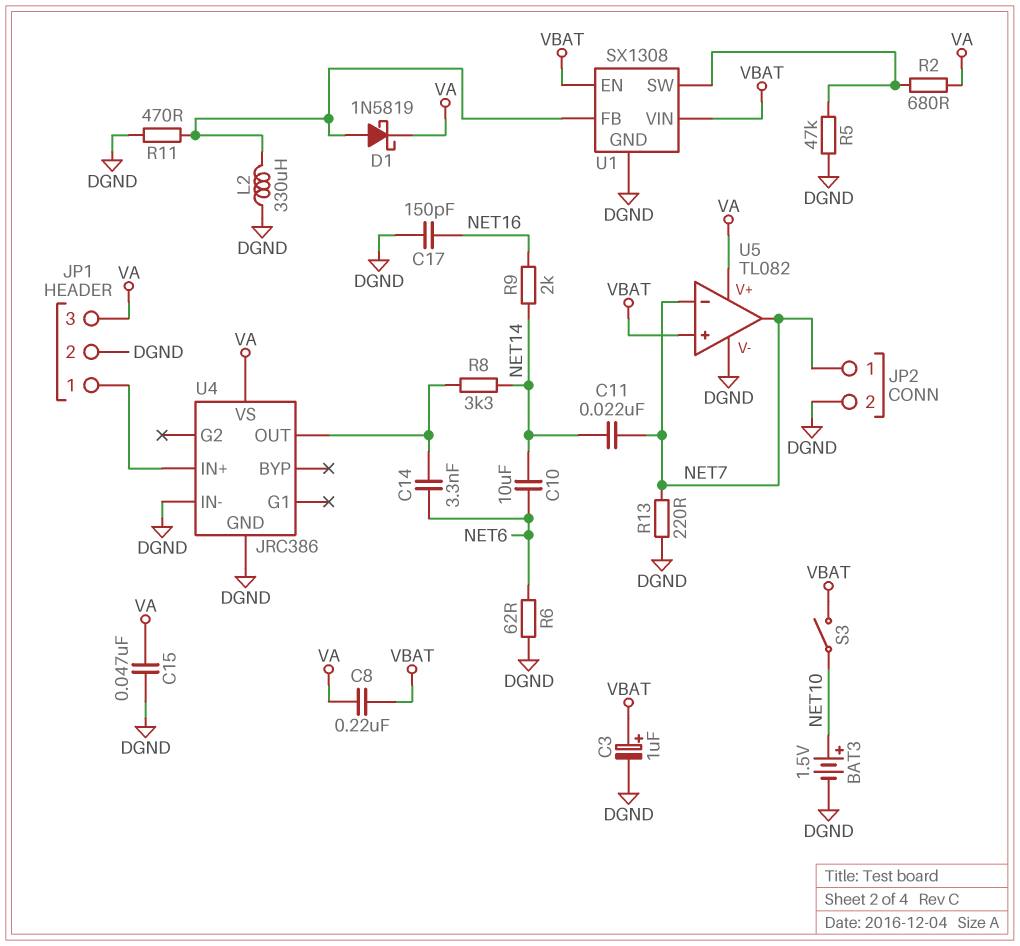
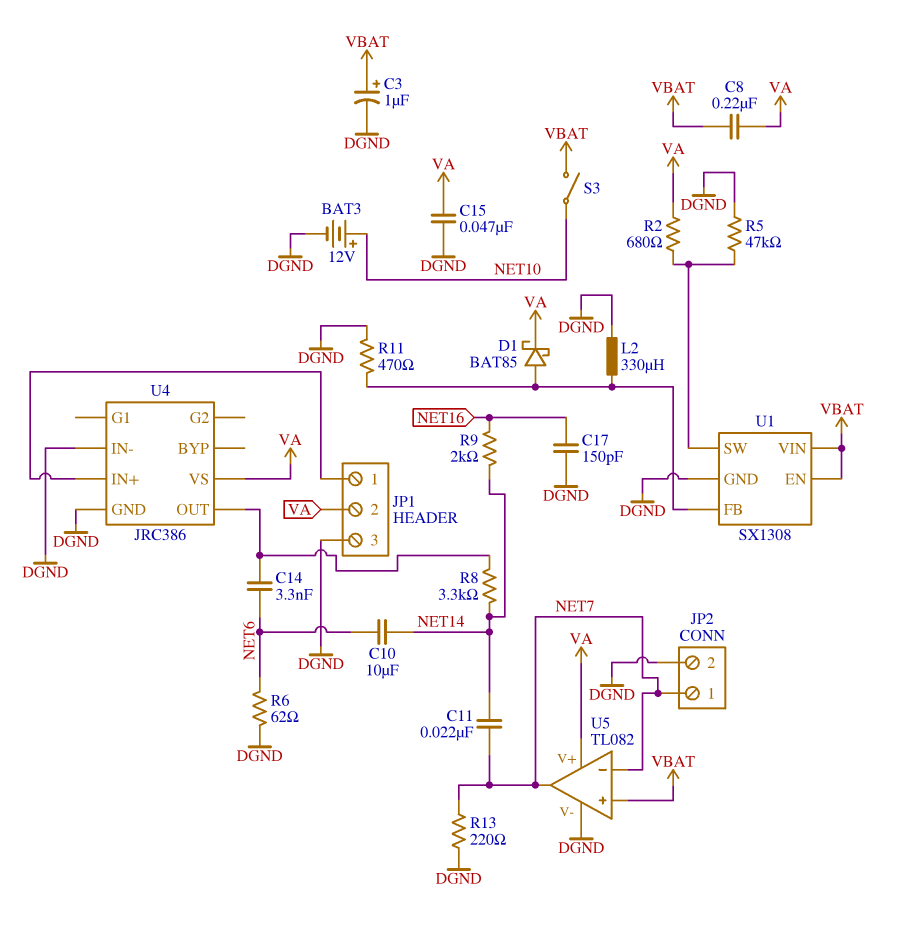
BAT3: 1.5V (plus NET10, minus DGND) -> 12V (plus NET10, minus DGND)
D1: schottky 1N5819 (A U1/FB, K VA) -> schottky BAT85 (A U1/FB, K VA)
JP1 pin 2: DGND -> VA
JP1 pin 3: VA -> DGND

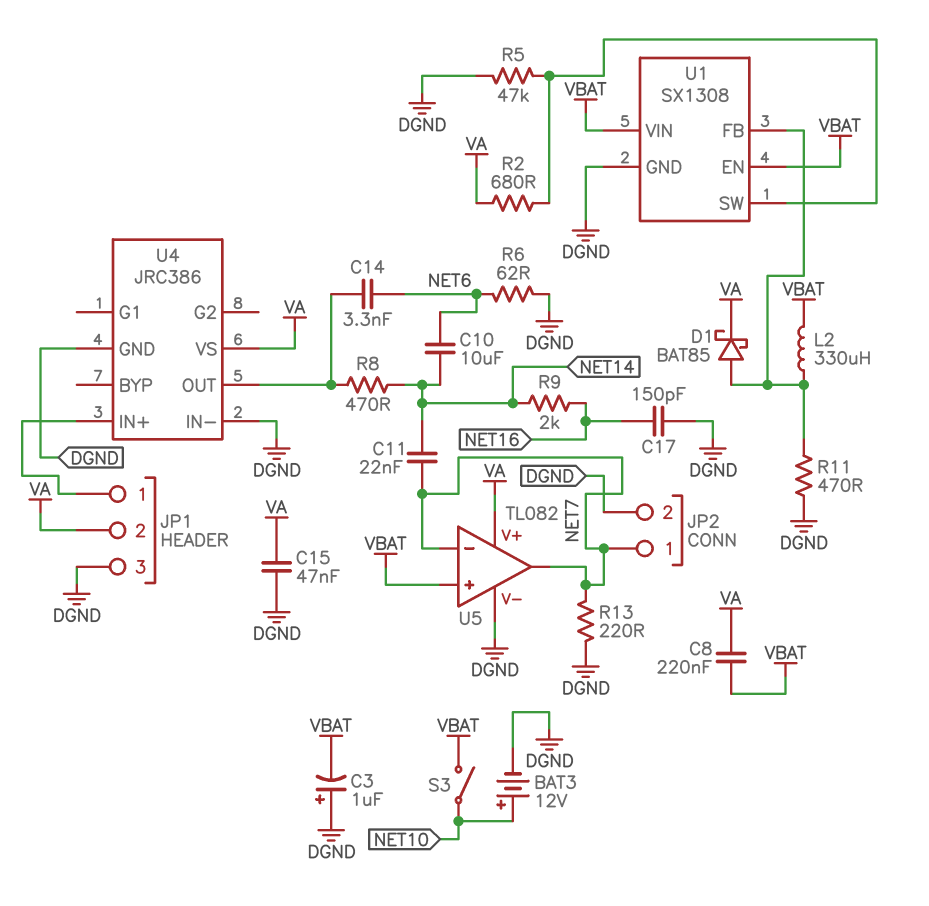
C3: 1uF (plus VBAT, minus DGND) -> 1uF (plus DGND, minus VBAT)
L2: 330uH (DGND, U1/FB) -> 330uH (U1/FB, VBAT)
R8: 3.3k (NET14, U4/OUT) -> 470 (NET14, U4/OUT)

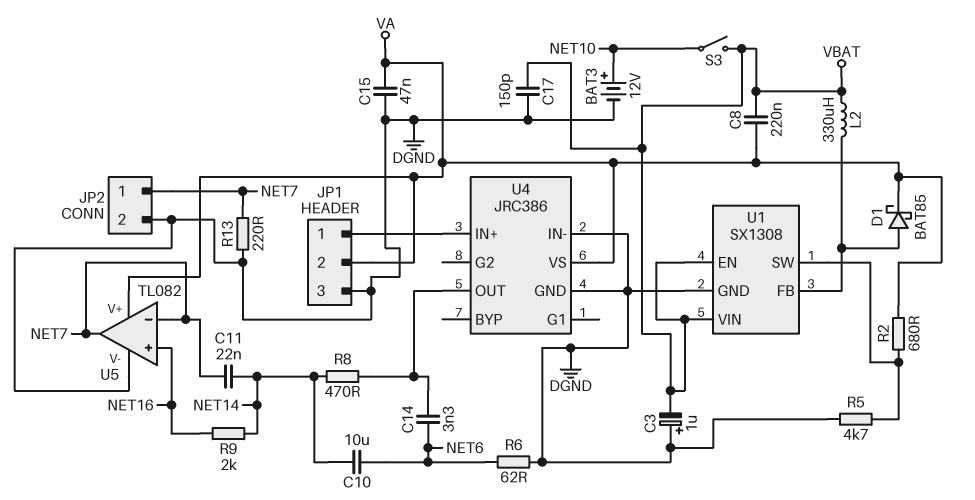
C17: 150pF (DGND, NET16) -> 150pF (DGND, VBAT)
R5: 47k (DGND, U1/SW) -> 4.7k (DGND, U1/SW)
R11: 470 (DGND, U1/FB) -> none
U5 pin in+: VBAT -> NET16

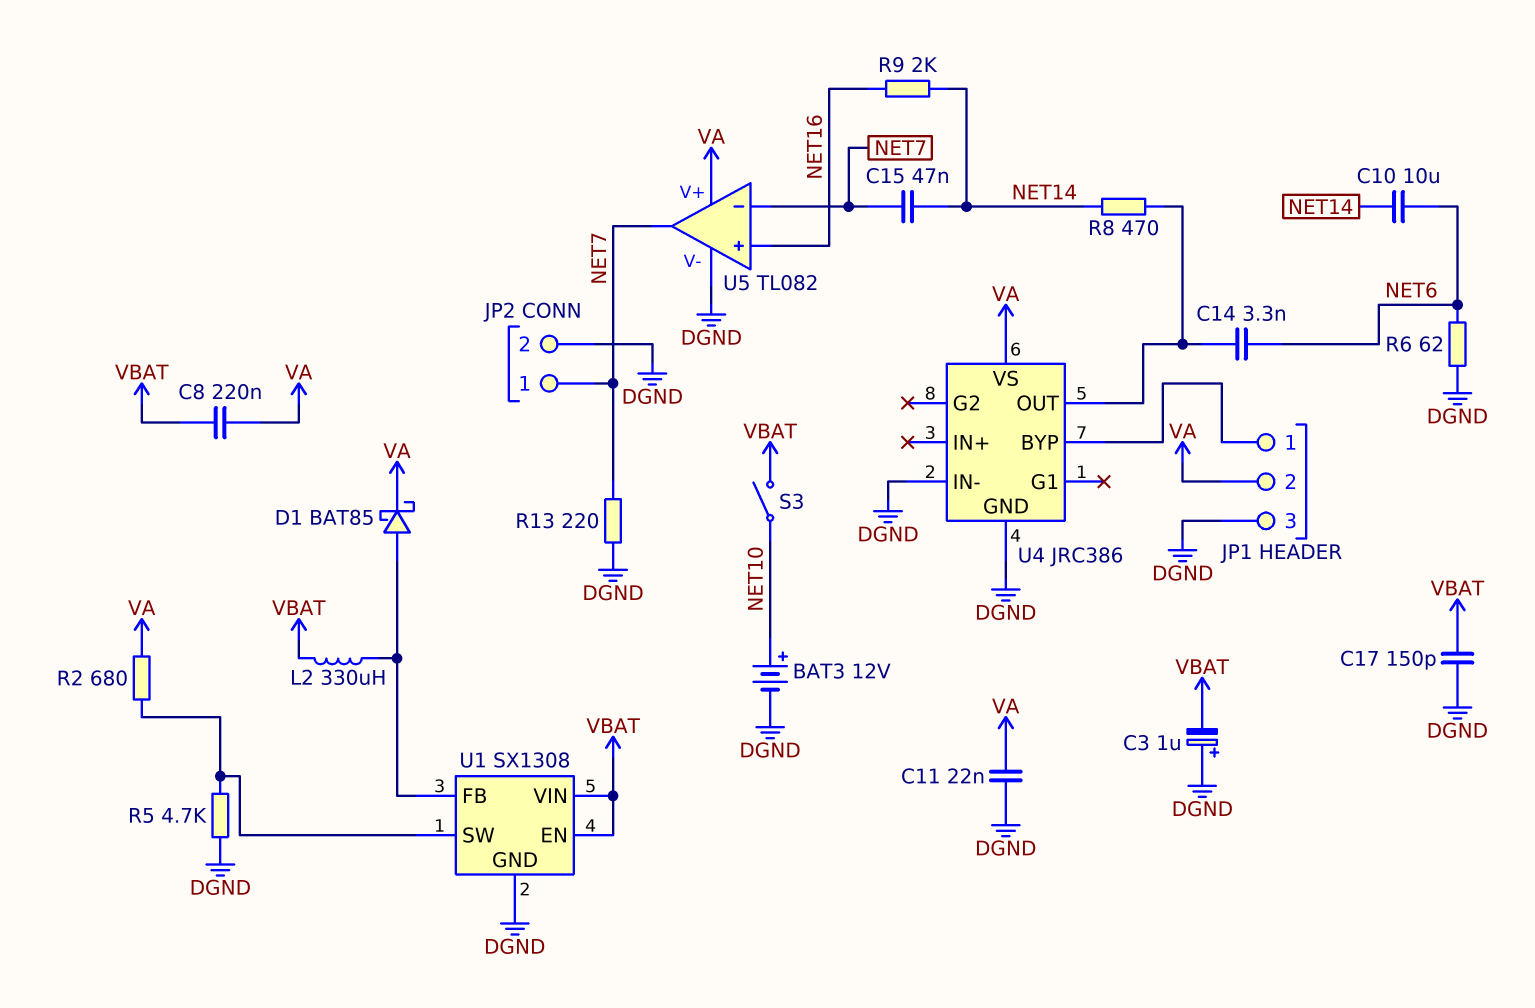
C11: 22nF (NET7, NET14) -> 22nF (DGND, VA)
C15: 47nF (DGND, VA) -> 47nF (NET7, NET14)
U4 pin BYP: none -> JP1/1
U4 pin IN+: JP1/1 -> none

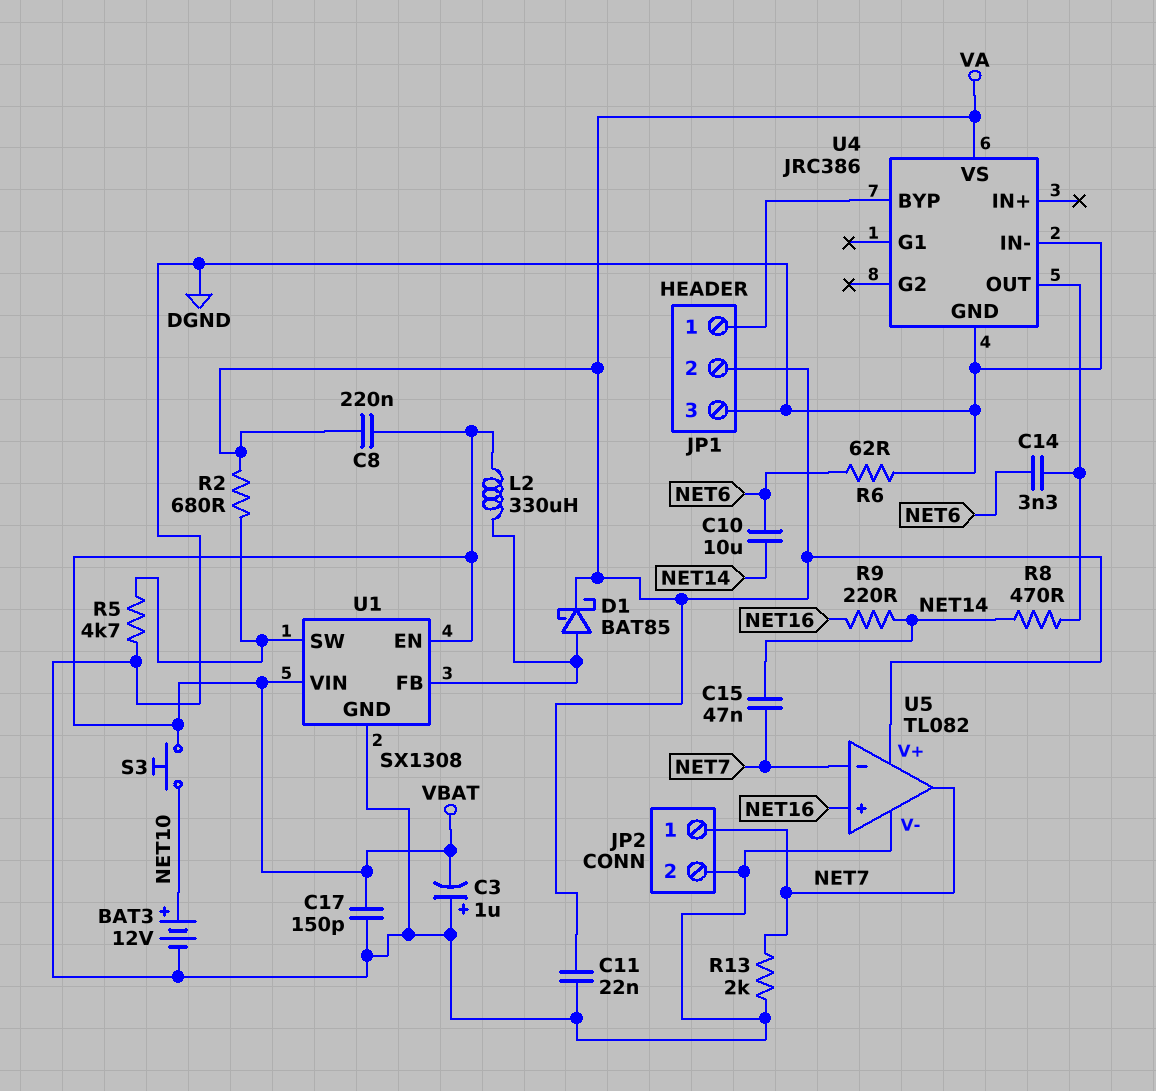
R9: 2k (NET14, NET16) -> 220 (NET14, NET16)
R13: 220 (DGND, NET7) -> 2k (DGND, NET7)
S3: switch (NET10, VBAT) -> button (NET10, VBAT)

